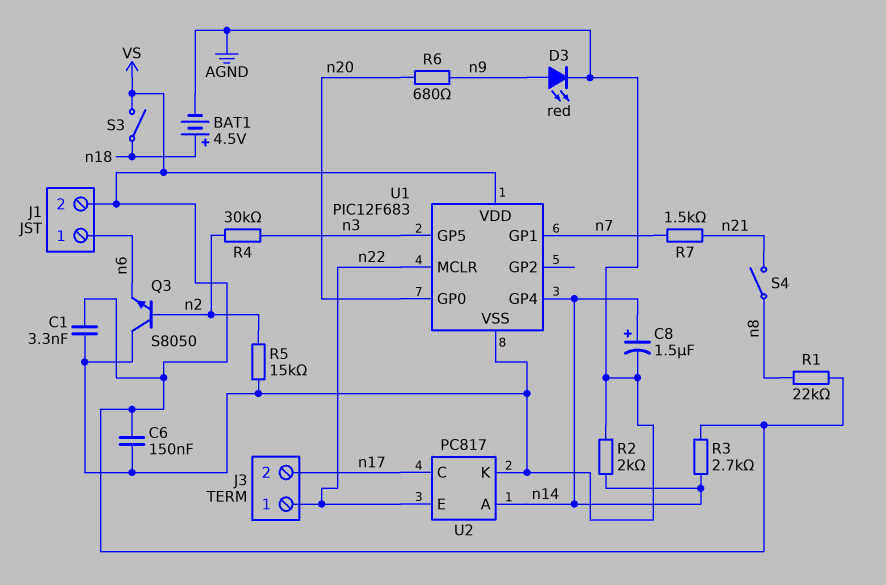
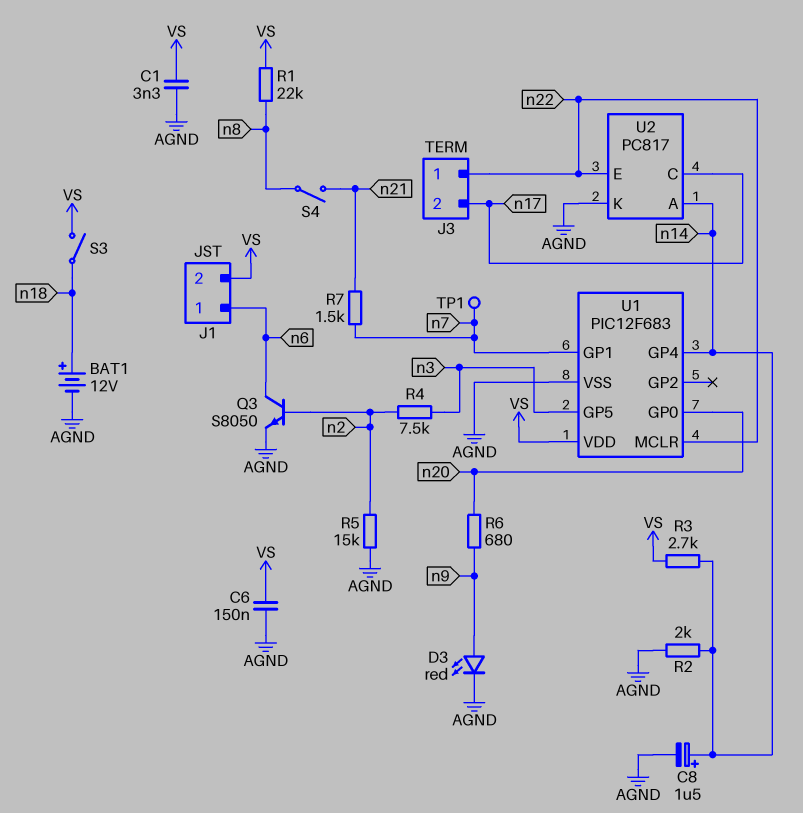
BAT1: 4.5V (plus n18, minus AGND) -> 12V (plus n18, minus AGND)
Q3: NPN S8050 (B n2, C AGND, E n6) -> NPN S8050 (B n2, C n6, E AGND)
R4: 30k (n2, n3) -> 7.5k (n2, n3)
TP1: none -> test point (n7)

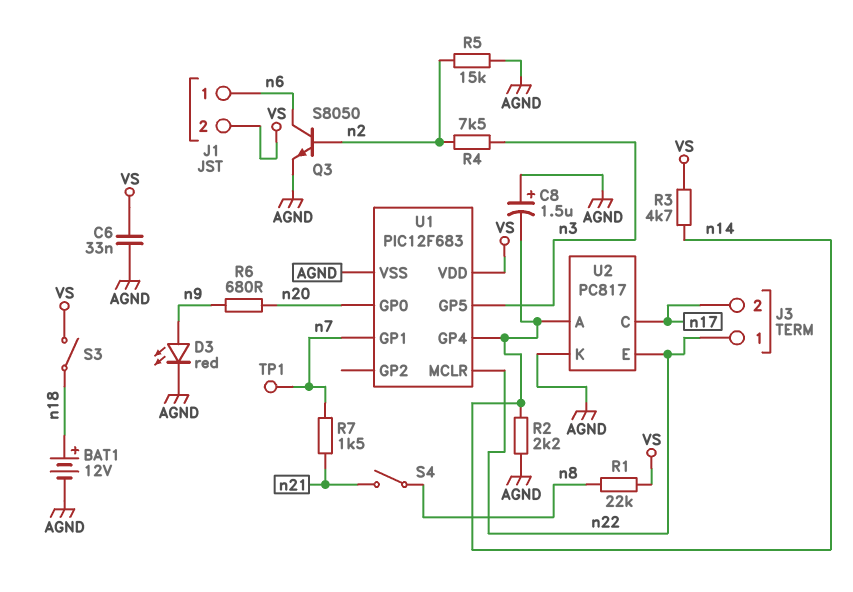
C1: 3.3nF (AGND, VS) -> none
C6: 150nF (AGND, VS) -> 33nF (AGND, VS)
C8: 1.5uF (plus n14, minus AGND) -> 1.5uF (plus AGND, minus n14)
R2: 2k (AGND, n14) -> 2.2k (AGND, n14)
R3: 2.7k (VS, n14) -> 4.7k (VS, n14)

